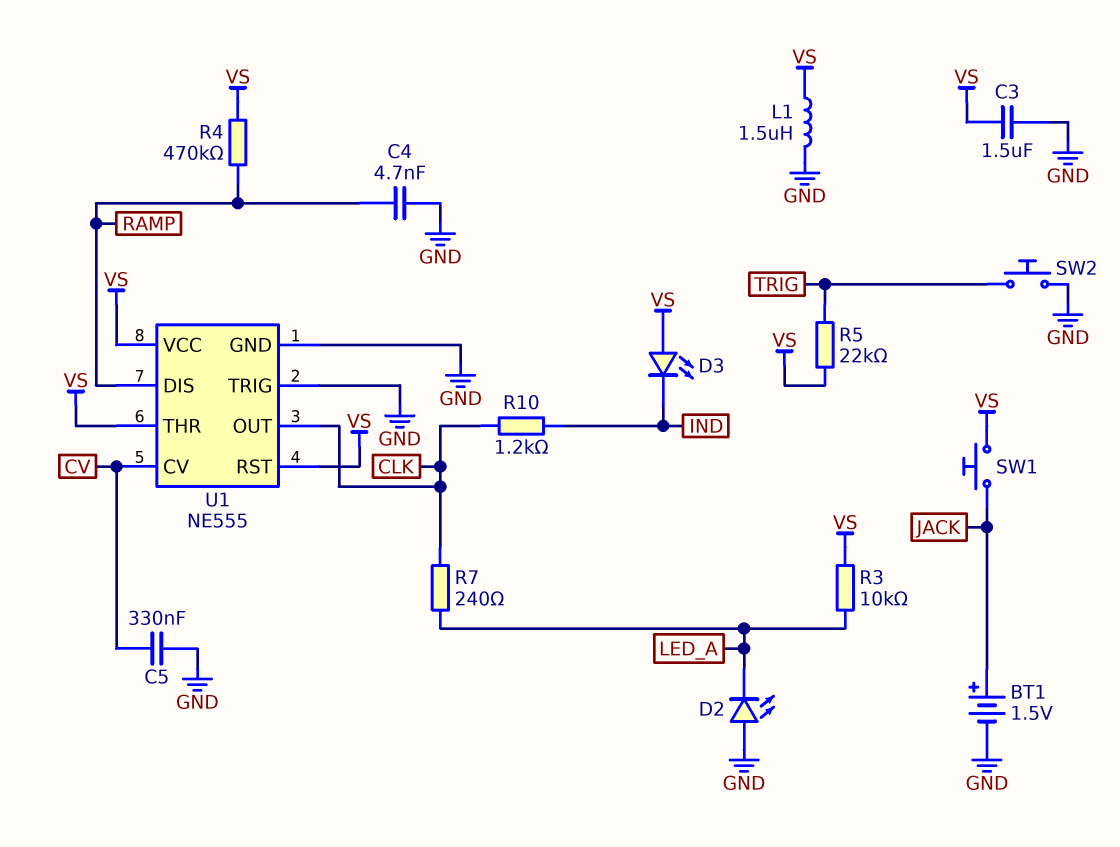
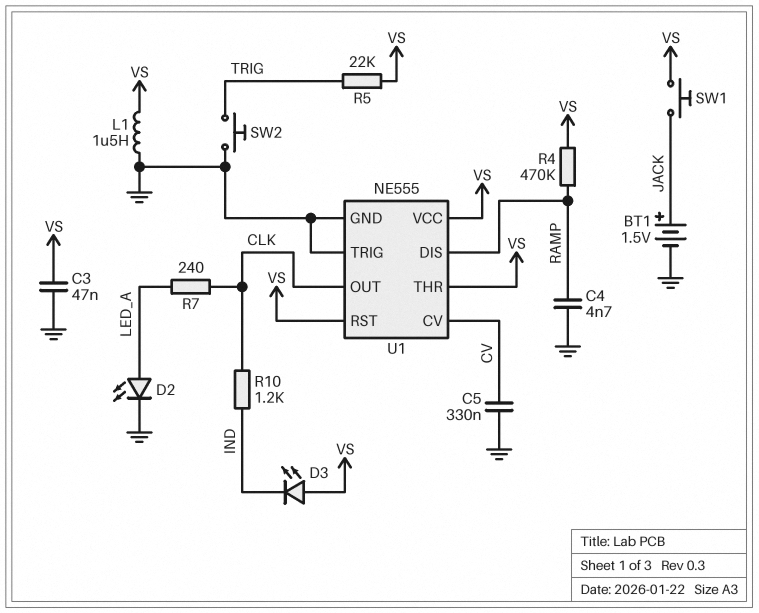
C3: 1.5uF (GND, VS) -> 47nF (GND, VS)
D2: LED (A GND, K LED_A) -> LED (A LED_A, K GND)
R3: 10k (LED_A, VS) -> none

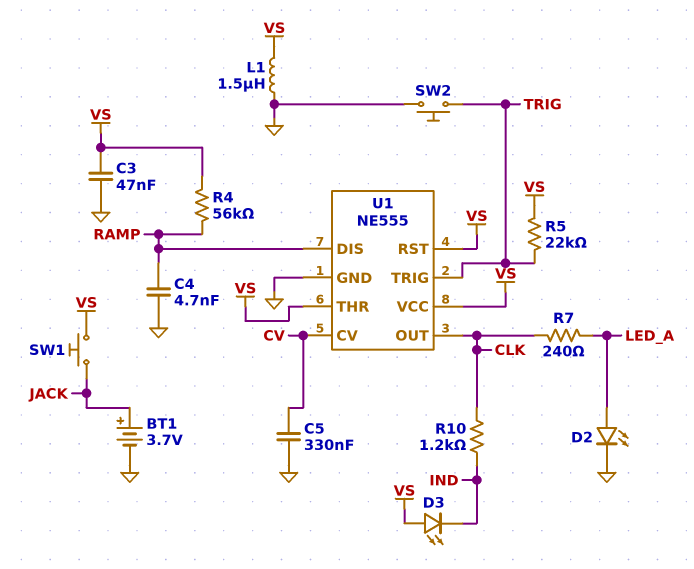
BT1: 1.5V (plus JACK, minus GND) -> 3.7V (plus JACK, minus GND)
R4: 470k (RAMP, VS) -> 56k (RAMP, VS)
U1 pin TRIG: GND -> TRIG

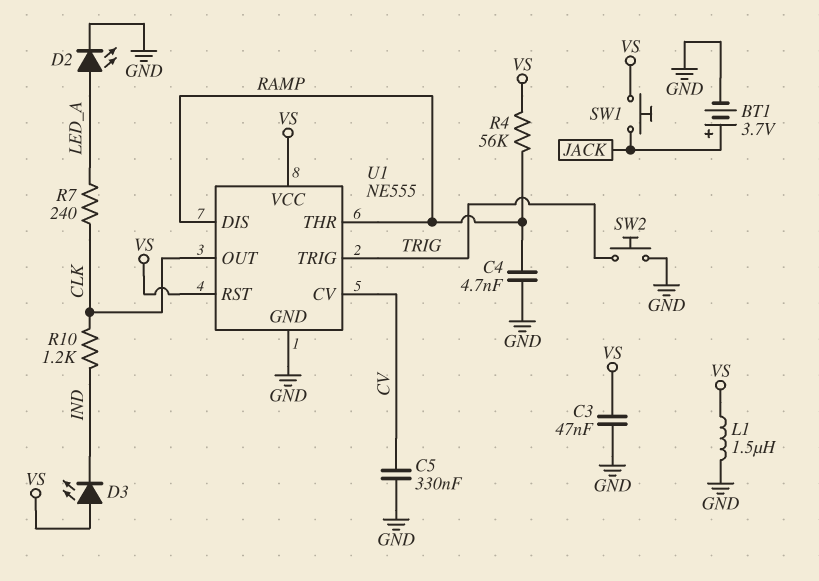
R5: 22k (TRIG, VS) -> none
U1 pin THR: VS -> RAMP

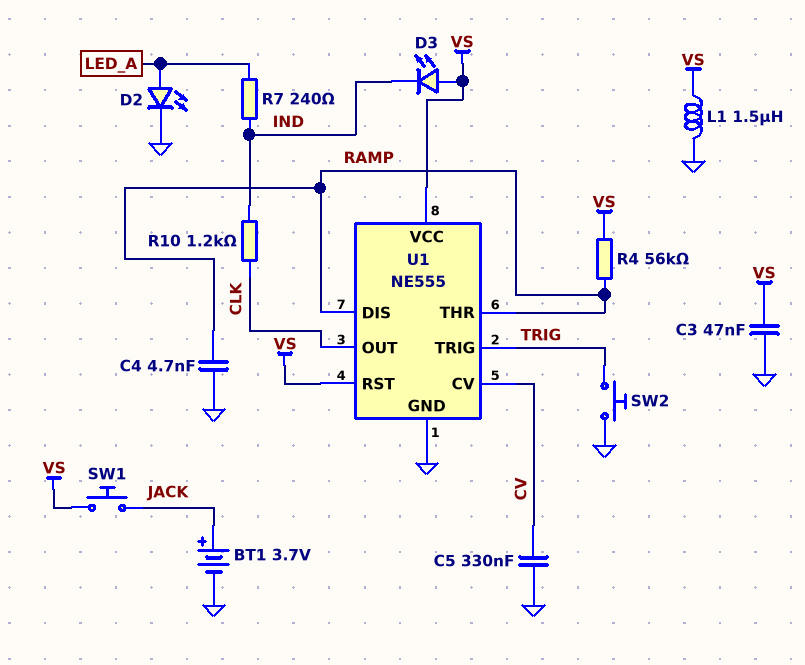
R7: 240 (CLK, LED_A) -> 240 (IND, LED_A)

